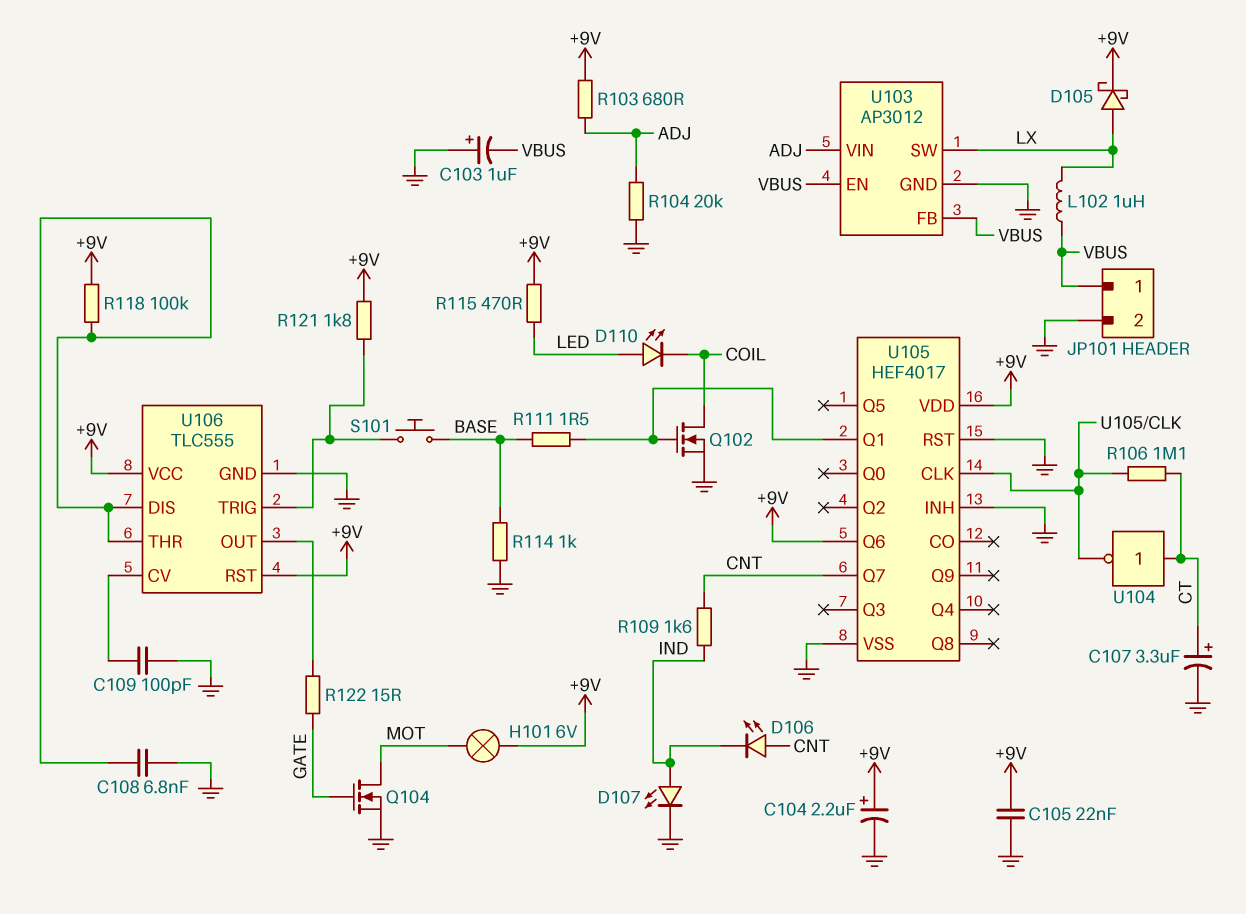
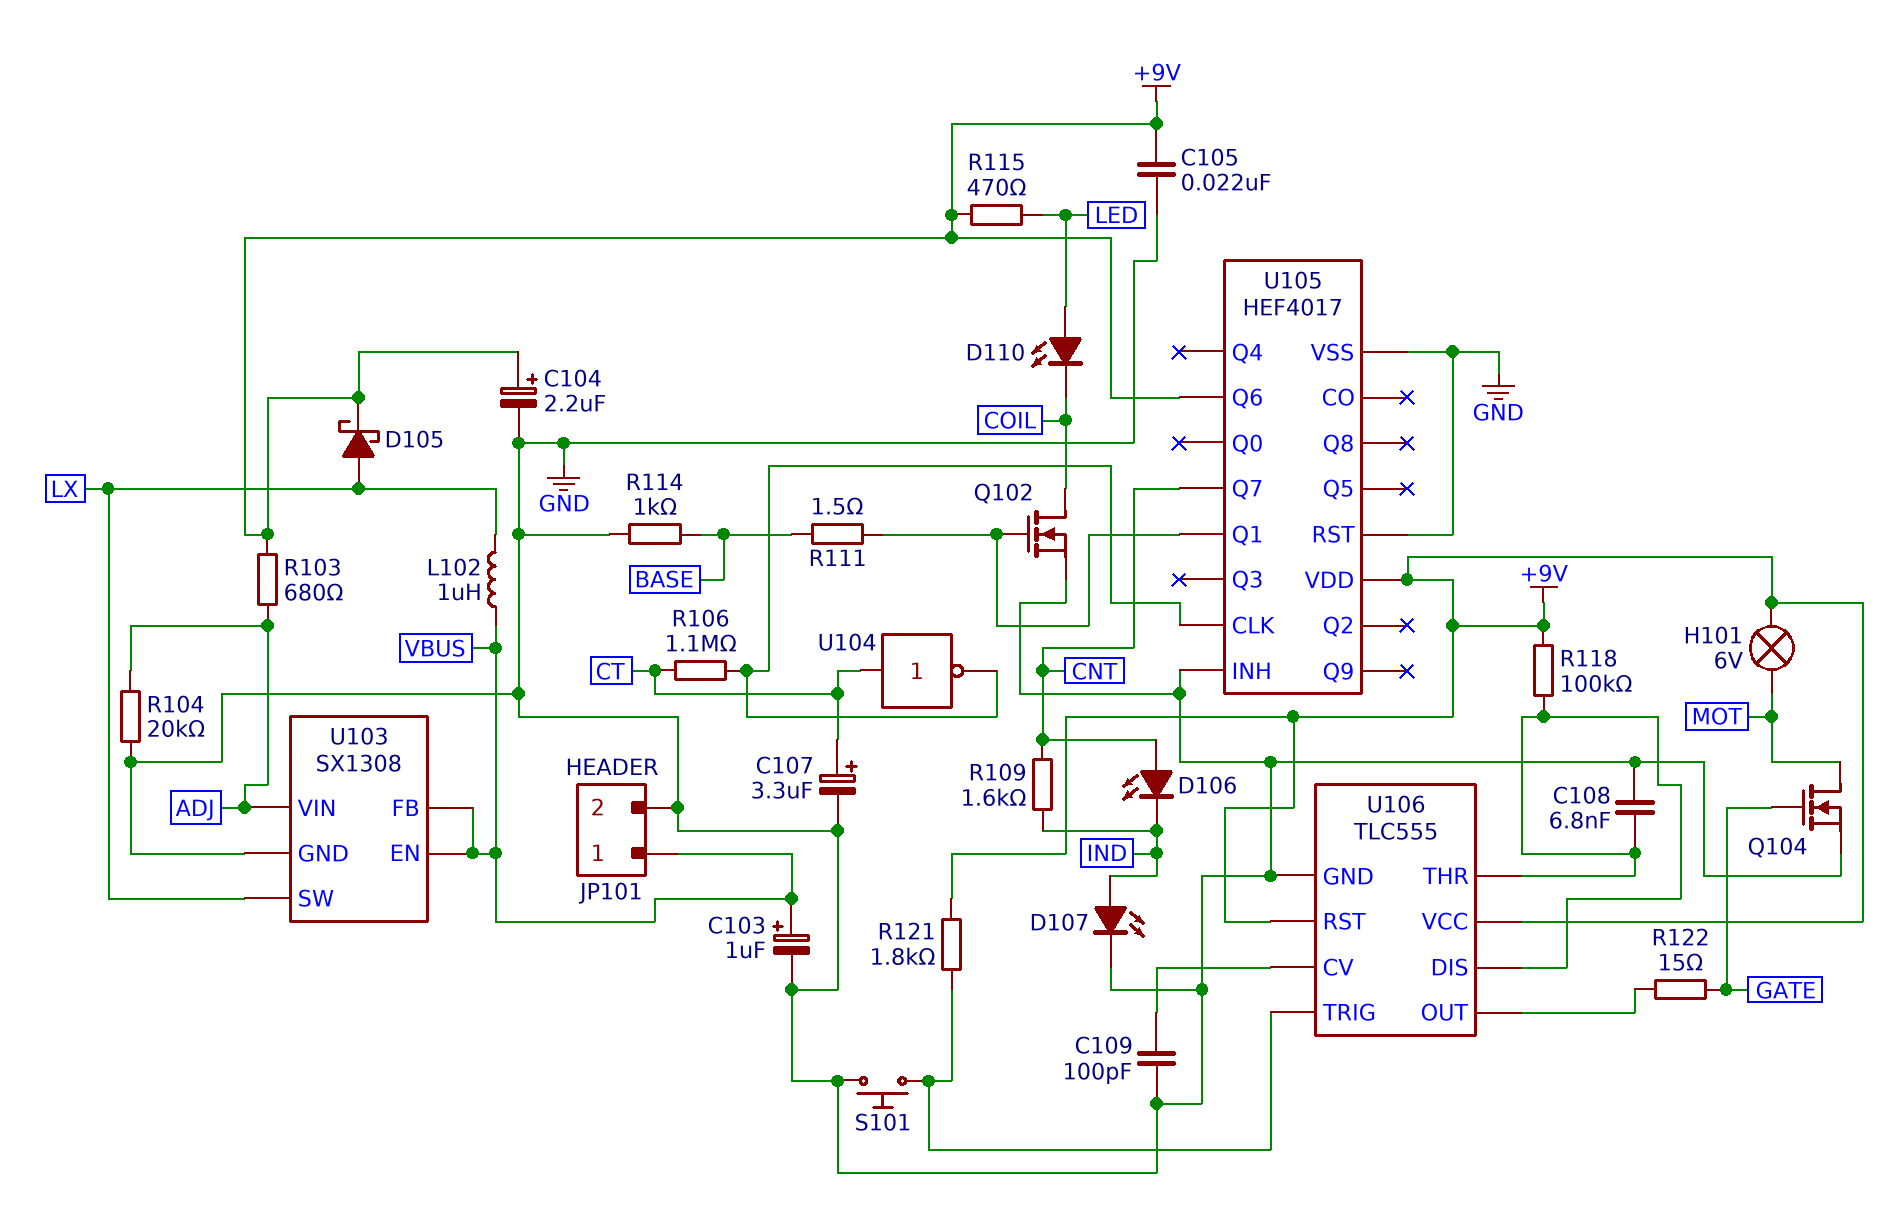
C103: 1uF (plus GND, minus VBUS) -> 1uF (plus VBUS, minus GND)
S101: button (BASE, U106/TRIG) -> button (GND, U106/TRIG)
U103: AP3012 -> SX1308

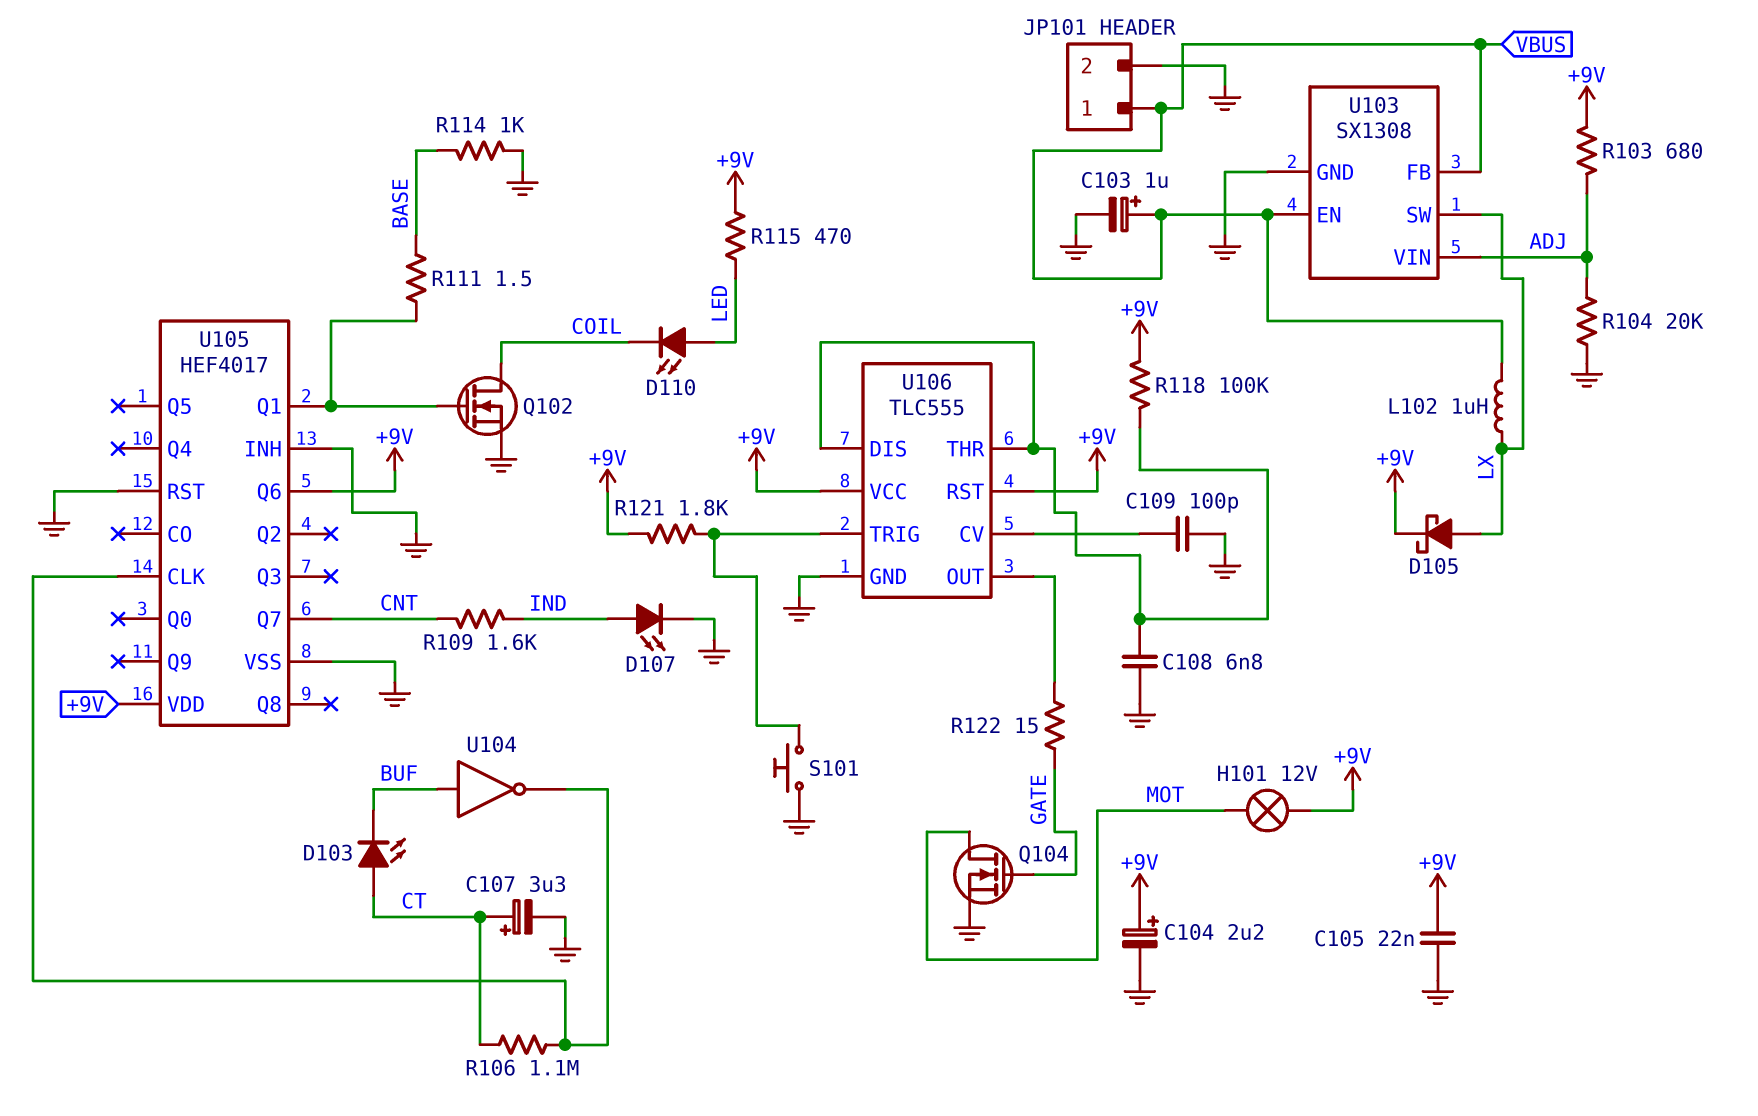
D103: none -> LED (A CT, K BUF)
D106: LED (A CNT, K IND) -> none
H101: lamp 6V (+9V, MOT) -> lamp 12V (+9V, MOT)
U104: NOT (in CT, out U105/CLK) -> NOT (in BUF, out U105/CLK)

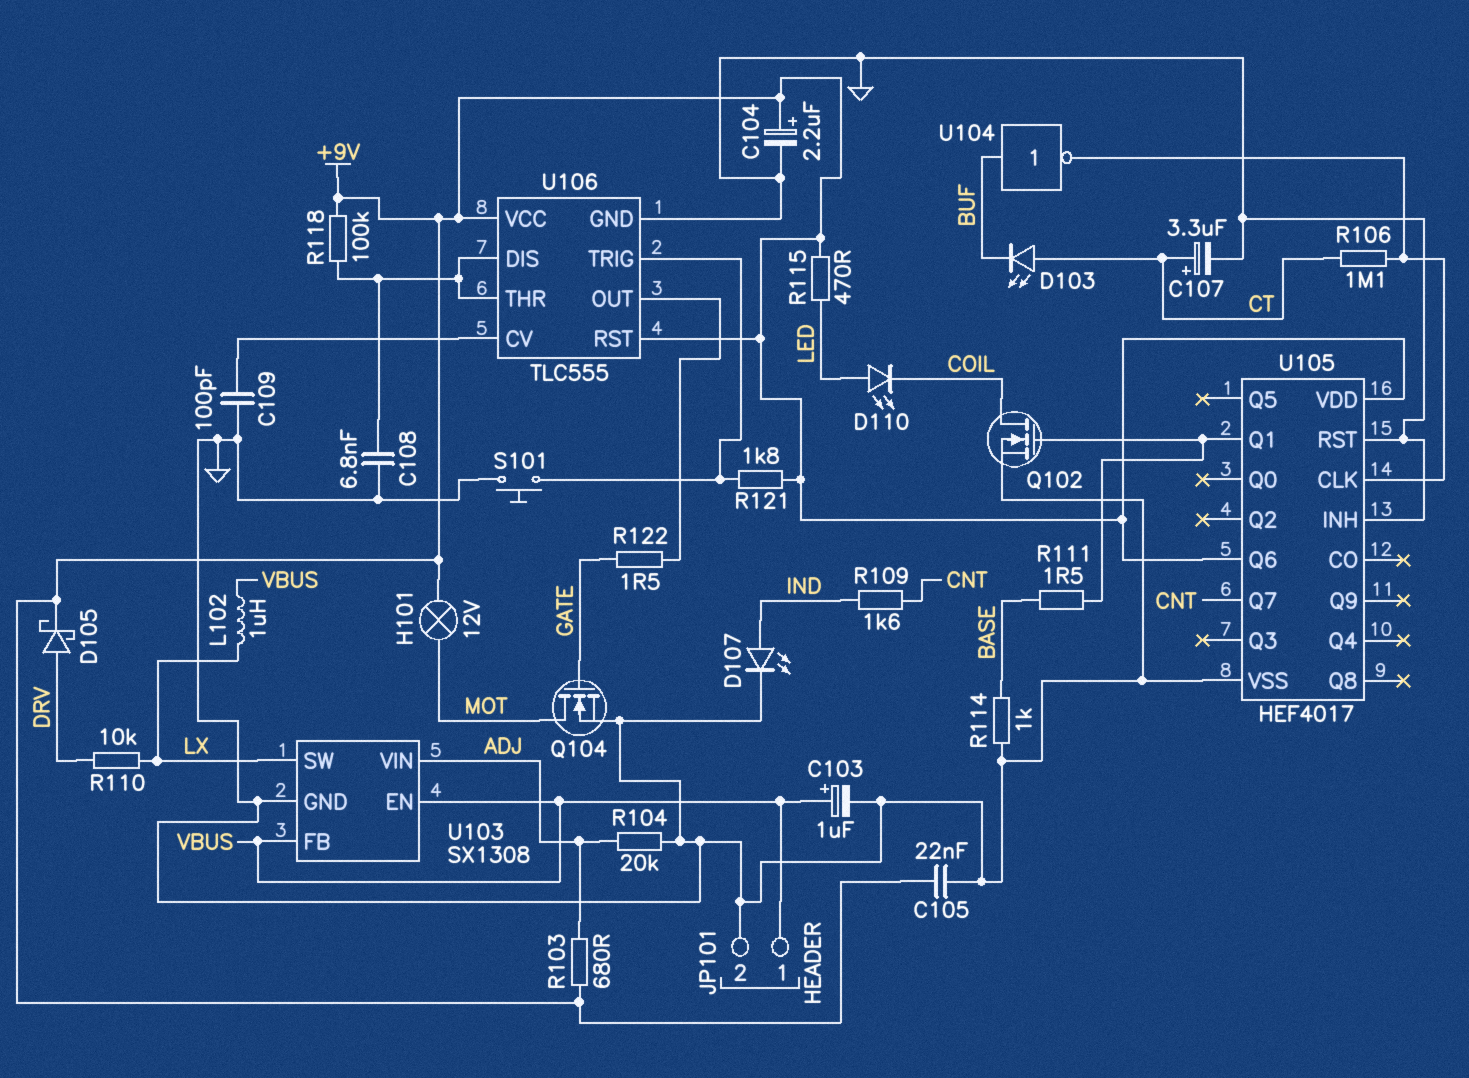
D105: schottky (A LX, K +9V) -> schottky (A DRV, K +9V)
R110: none -> 10k (DRV, LX)
R122: 15 (GATE, U106/OUT) -> 1.5 (GATE, U106/OUT)

